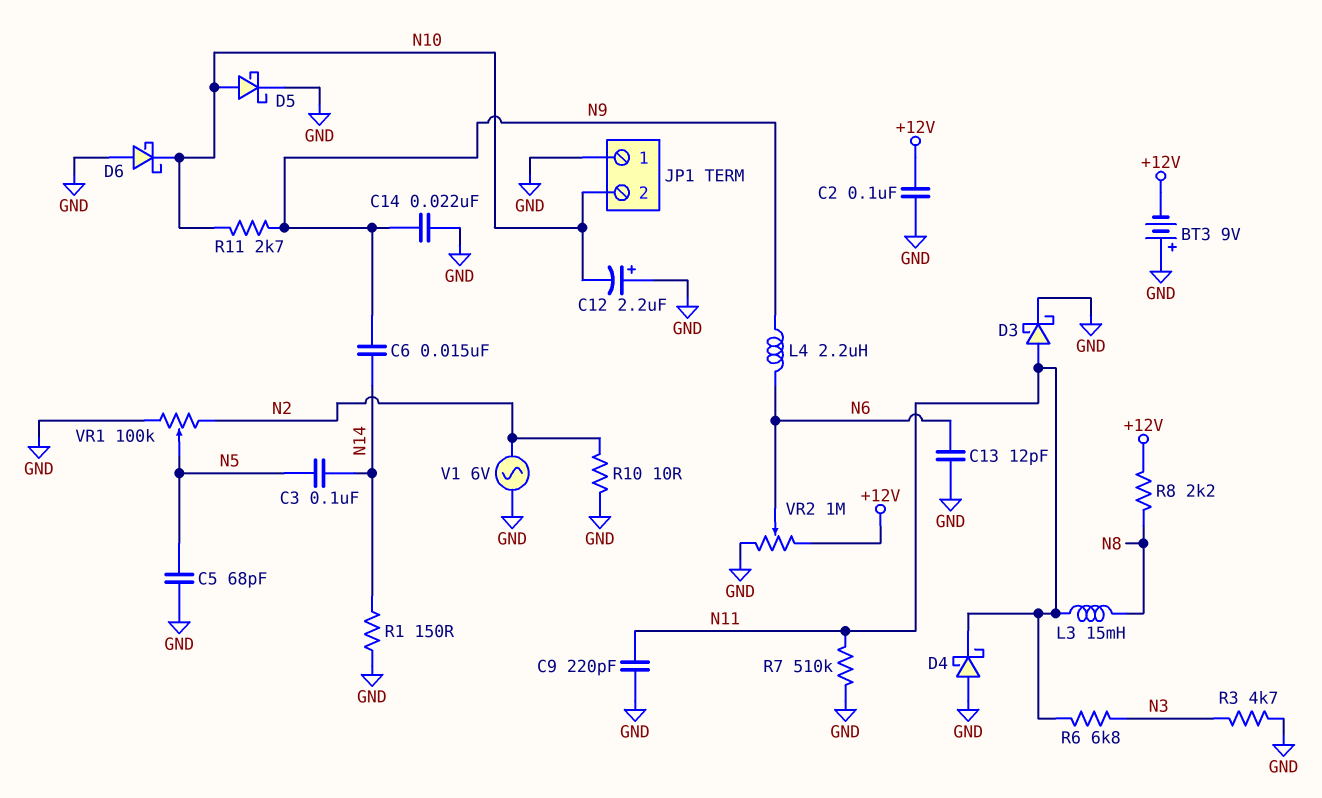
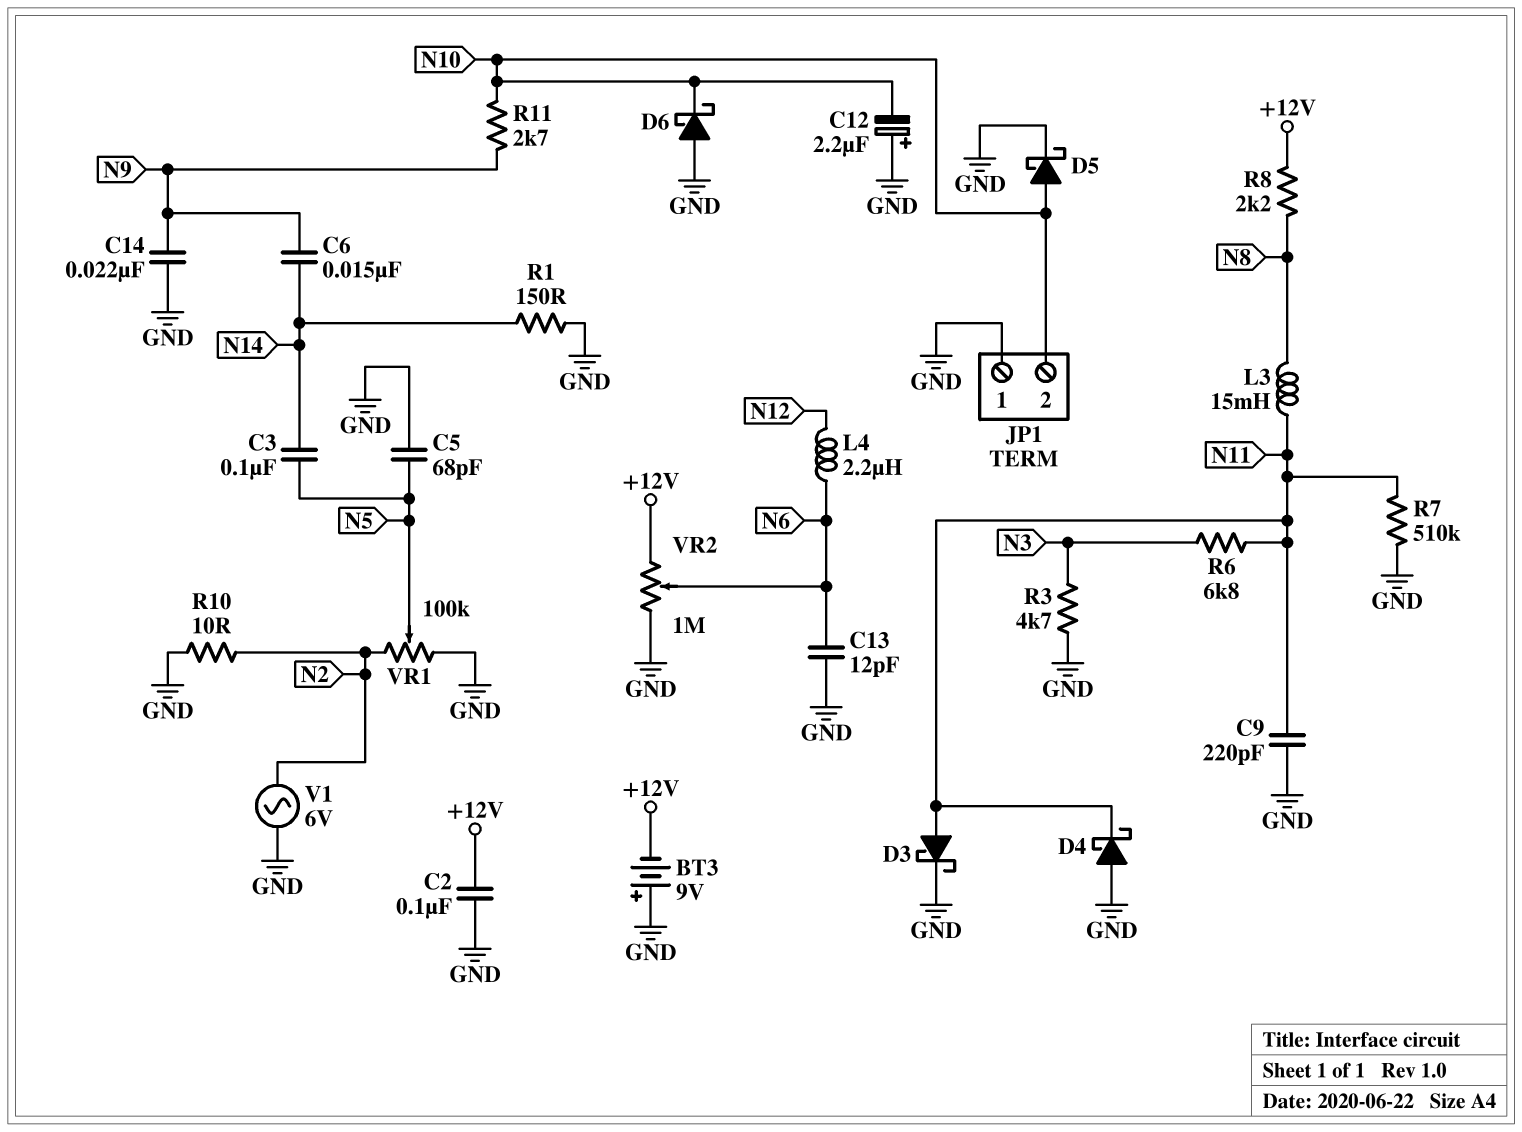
L4: 2.2uH (N6, N9) -> 2.2uH (N6, N12)

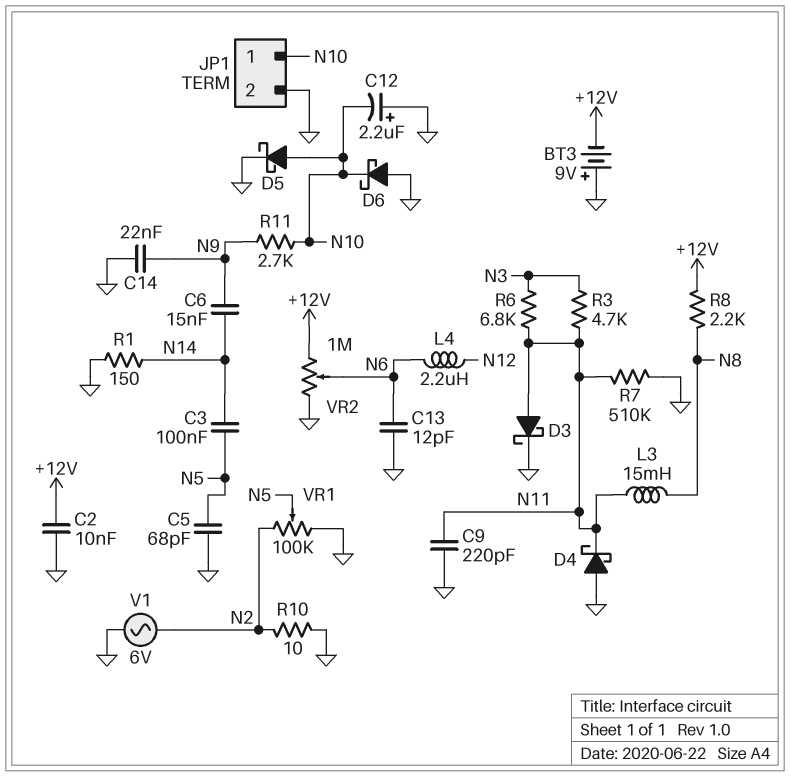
C2: 100nF (+12V, GND) -> 10nF (+12V, GND)
JP1 pin 1: GND -> N10
JP1 pin 2: N10 -> GND
R3: 4.7k (GND, N3) -> 4.7k (N3, N11)

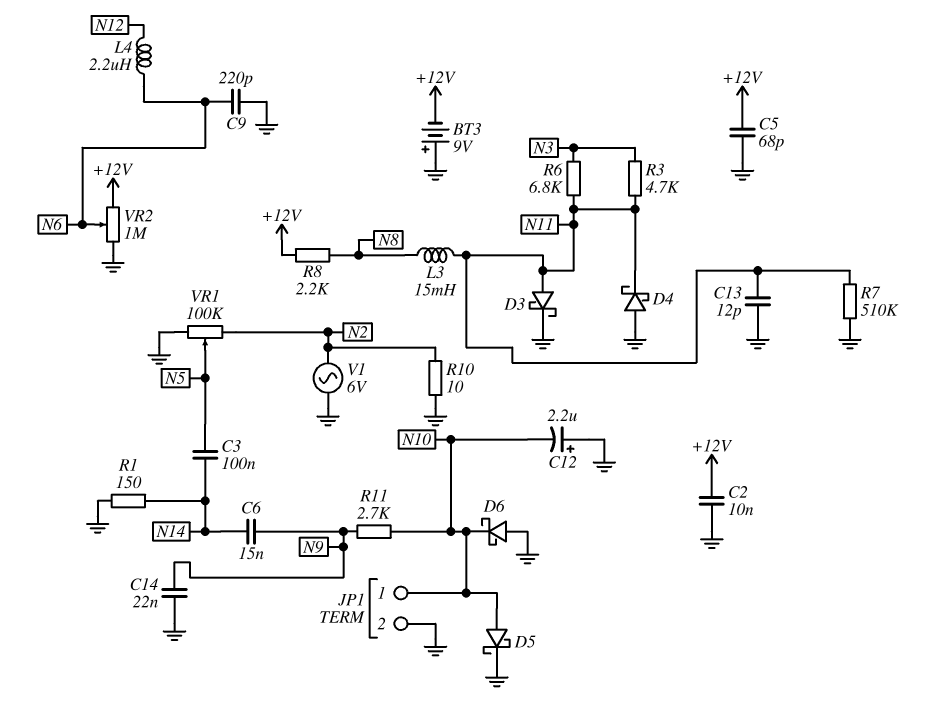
C5: 68pF (GND, N5) -> 68pF (+12V, GND)
C9: 220pF (GND, N11) -> 220pF (GND, N6)
C13: 12pF (GND, N6) -> 12pF (GND, N11)

